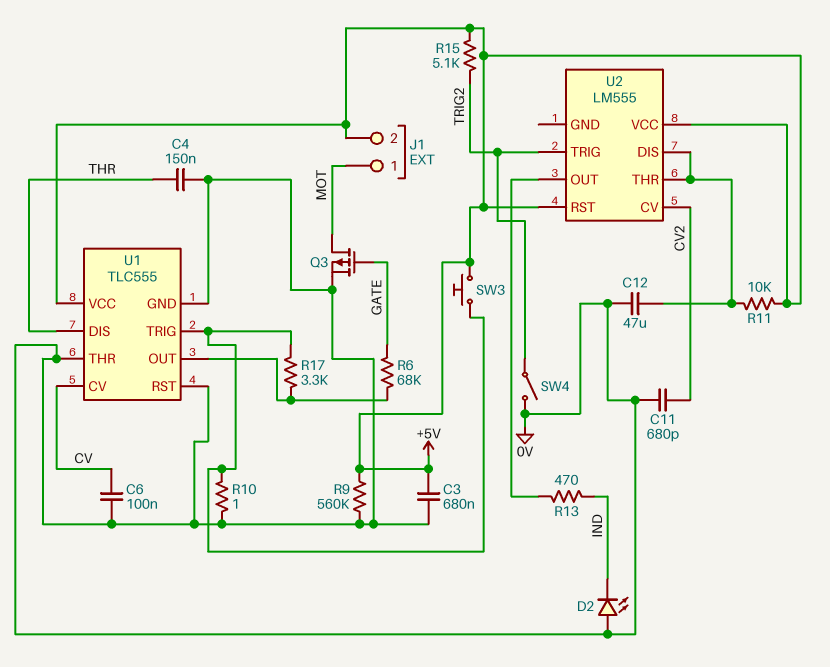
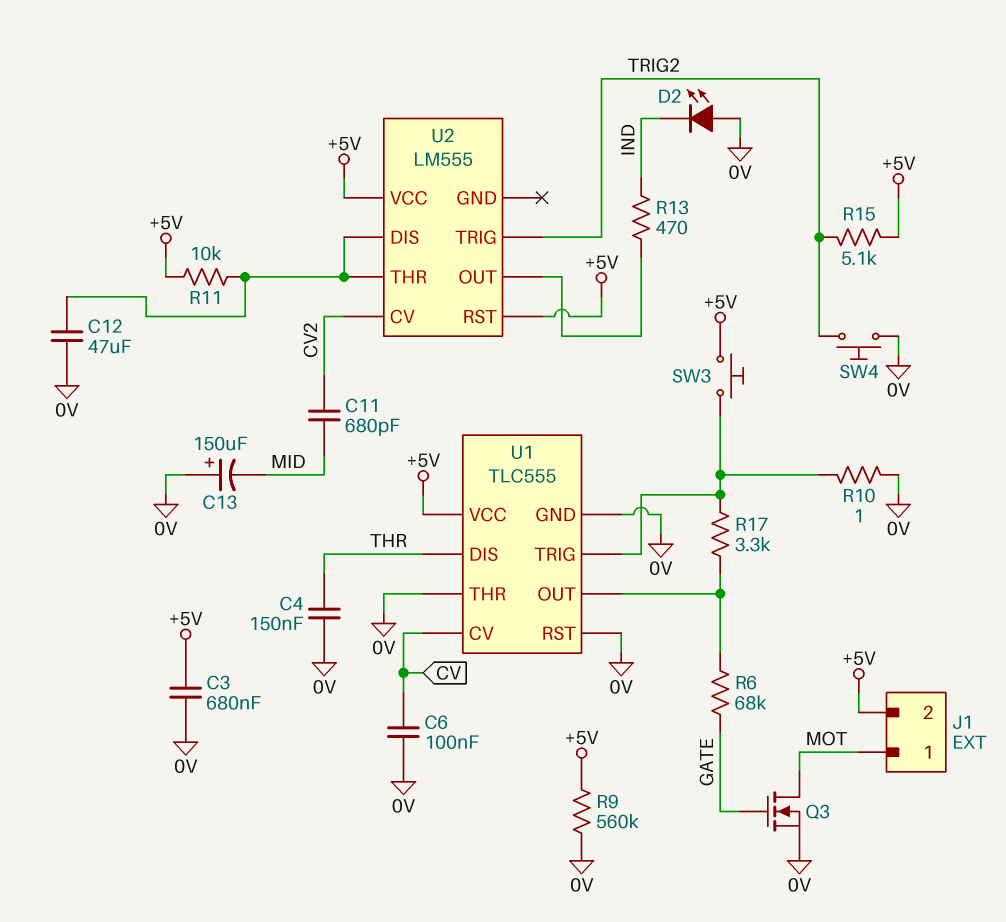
C11: 680pF (0V, CV2) -> 680pF (CV2, MID)
C13: none -> 150uF (plus 0V, minus MID)
Q3: PMOS (G GATE, D MOT, S 0V) -> NMOS (G GATE, D MOT, S 0V)
SW4: switch (0V, TRIG2) -> button (0V, TRIG2)

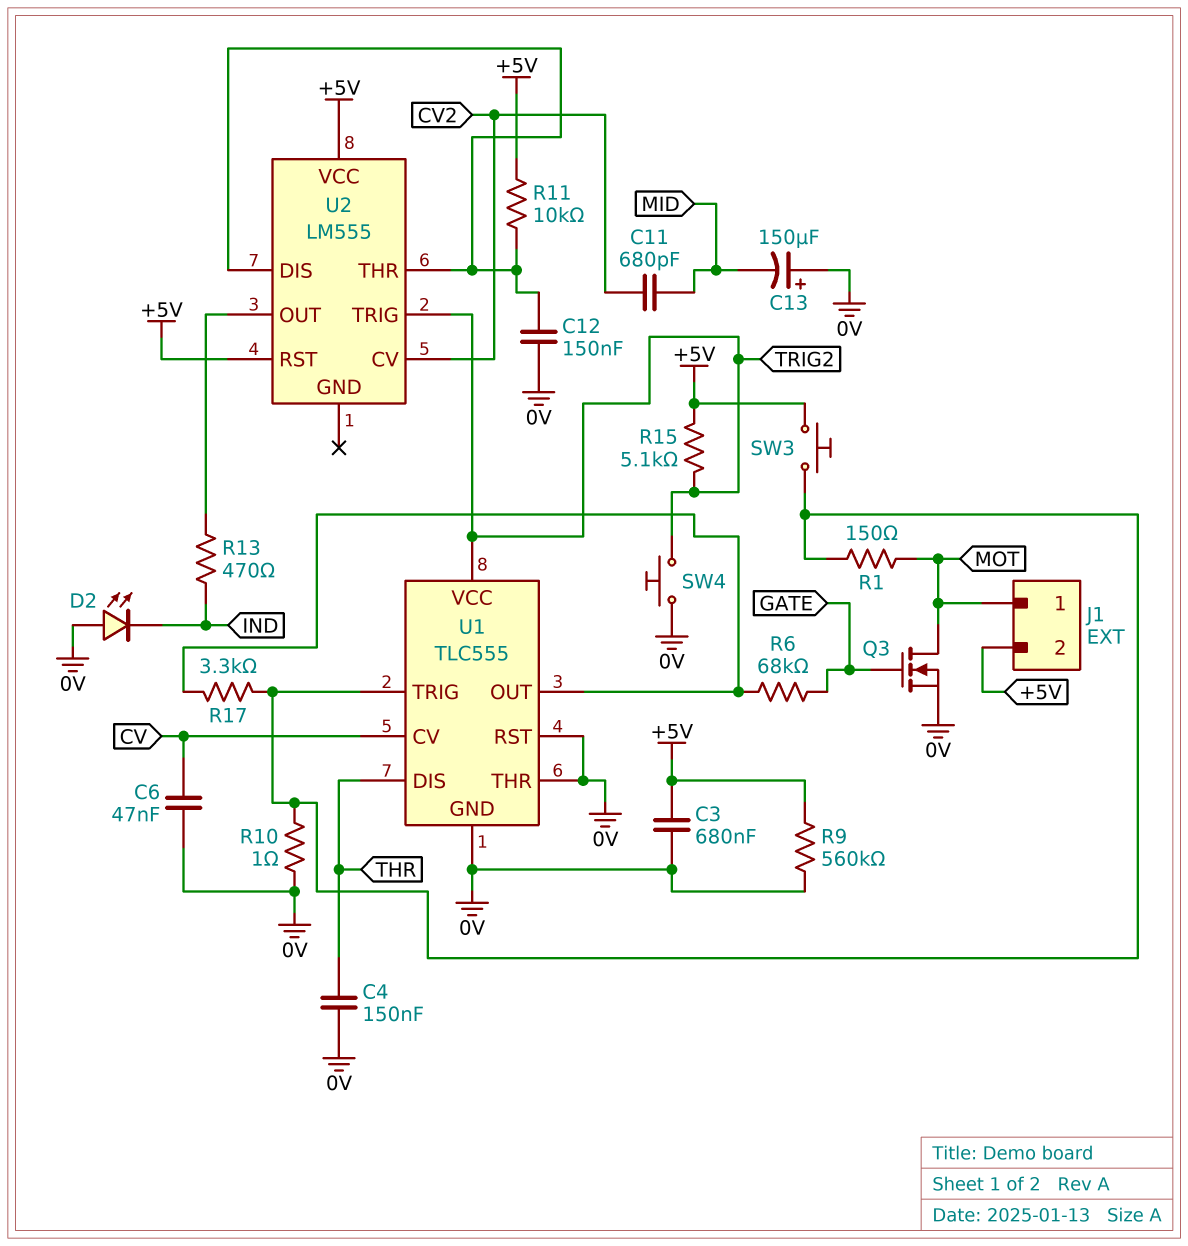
C6: 100nF (0V, CV) -> 47nF (0V, CV)
C12: 47uF (0V, U2/DIS) -> 150nF (0V, U2/DIS)
R1: none -> 150 (MOT, U1/TRIG)
U1 pin VCC: +5V -> TRIG2

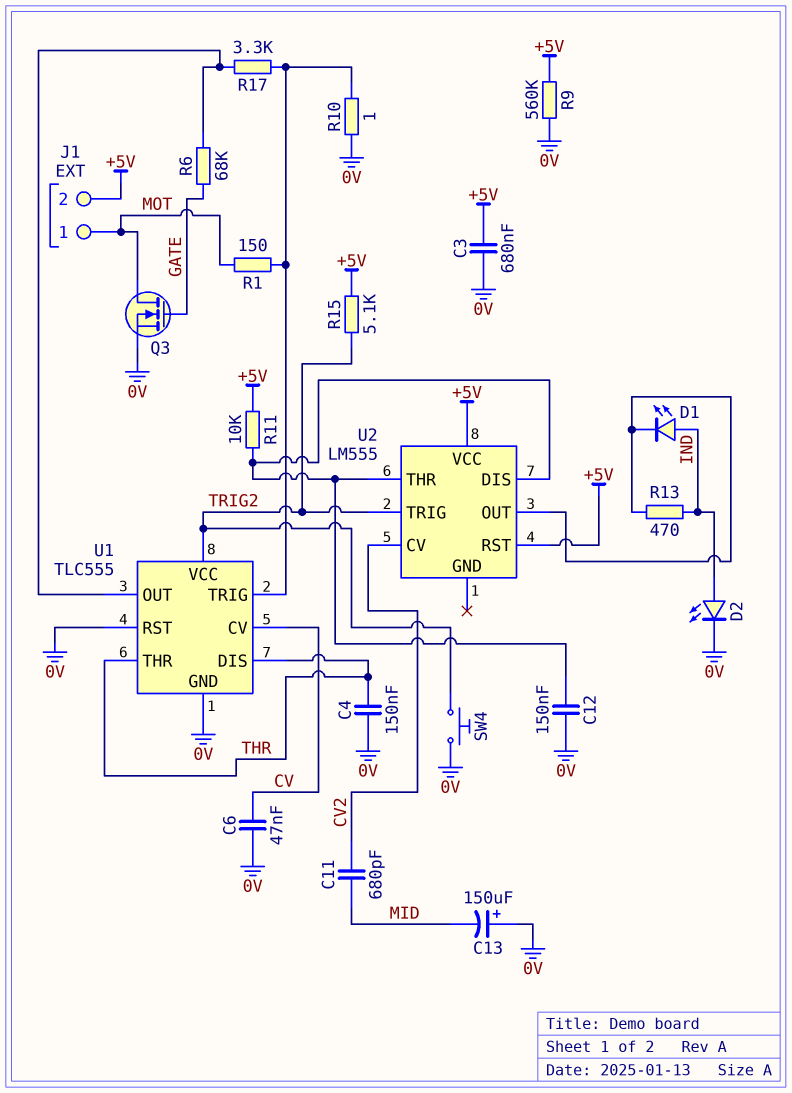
D1: none -> LED (A IND, K U2/OUT)
D2: LED (A 0V, K IND) -> LED (A IND, K 0V)
SW3: button (+5V, U1/TRIG) -> none
U1 pin THR: 0V -> THR

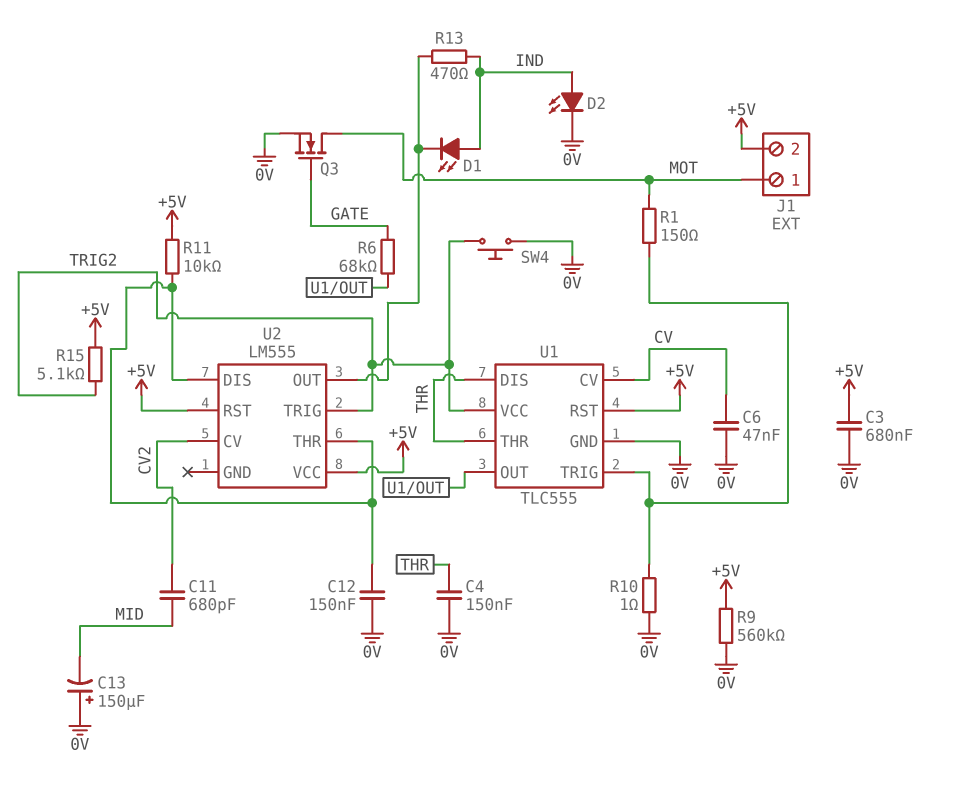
R17: 3.3k (U1/OUT, U1/TRIG) -> none
U1 pin RST: 0V -> +5V

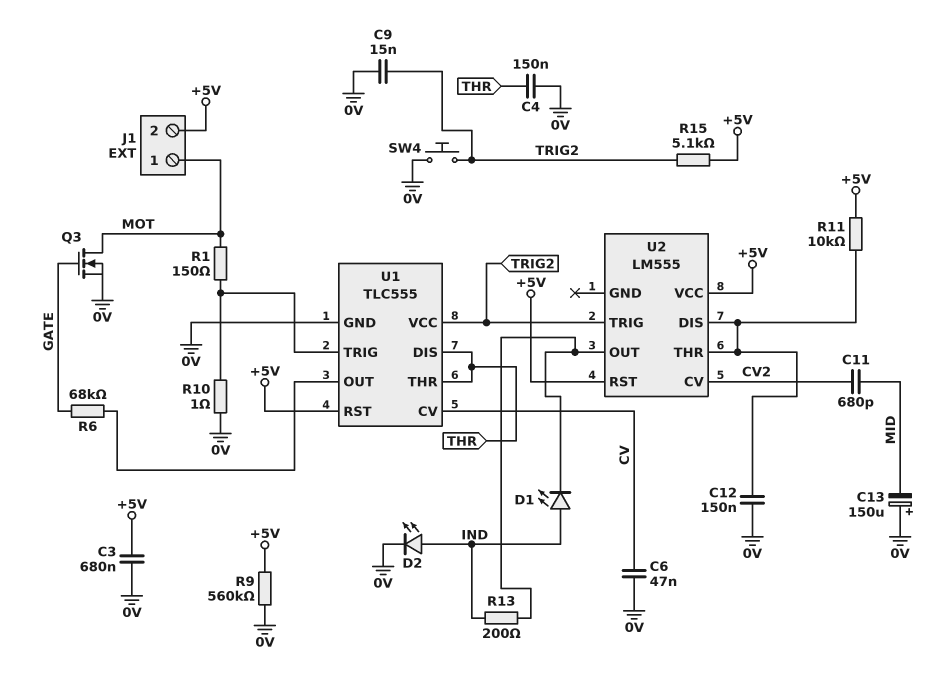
C9: none -> 15nF (0V, TRIG2)
R13: 470 (IND, U2/OUT) -> 200 (IND, U2/OUT)

